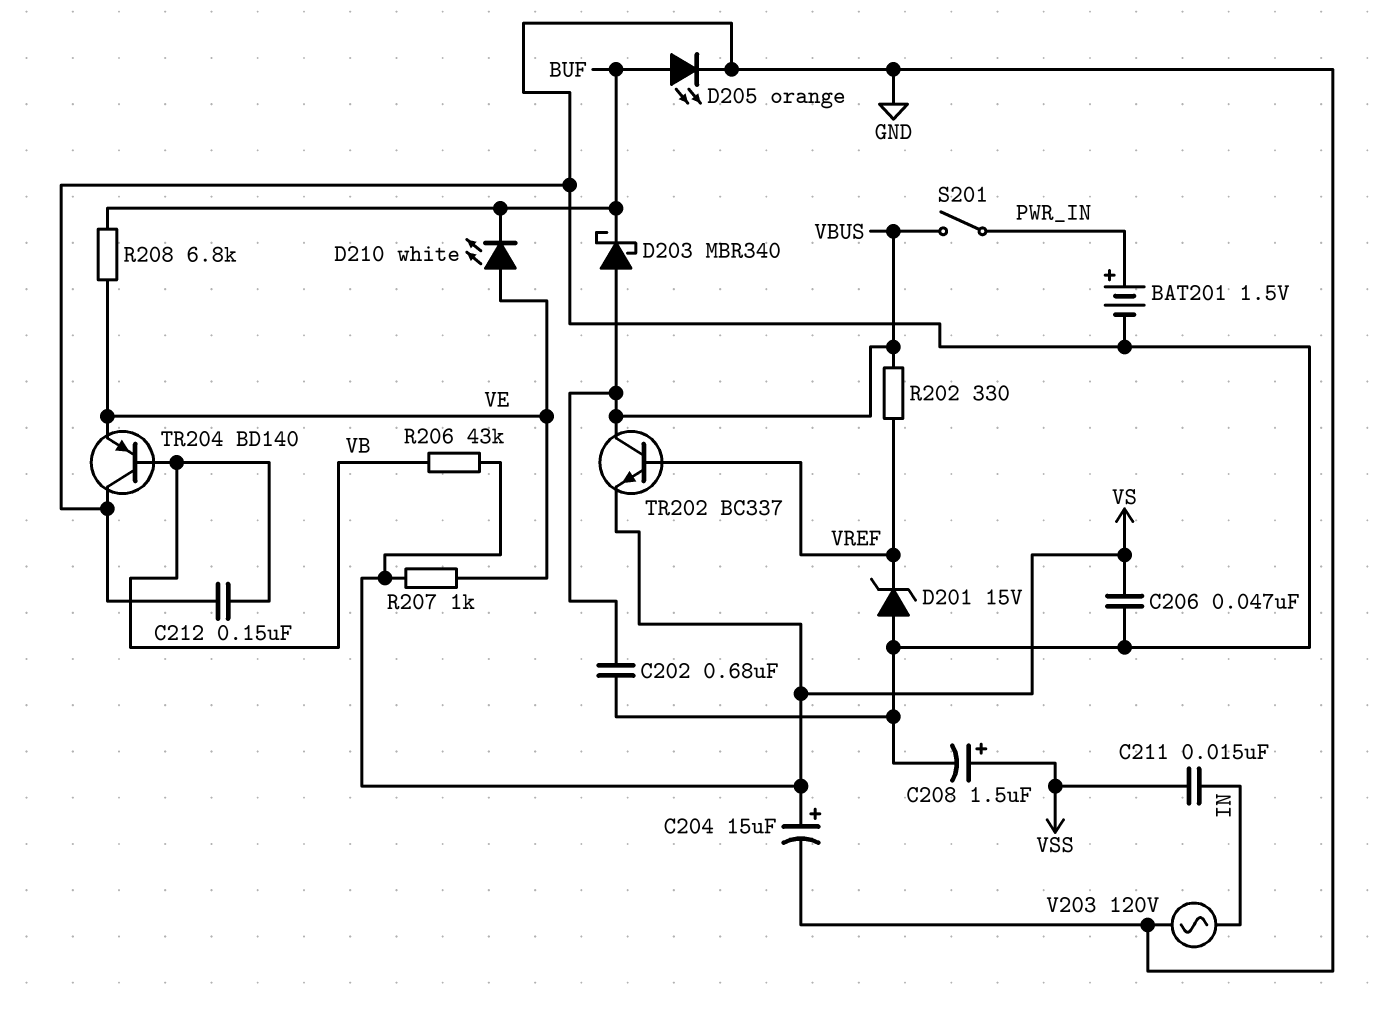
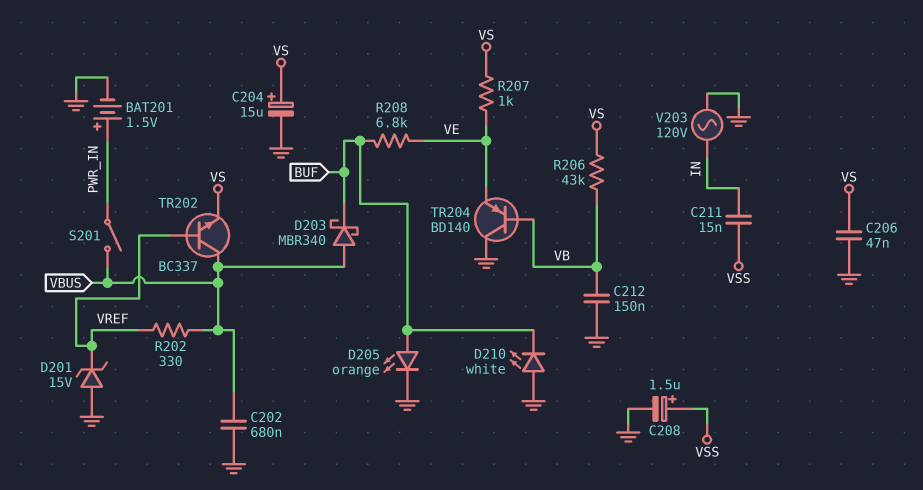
D210: LED white (A VE, K BUF) -> LED white (A GND, K BUF)

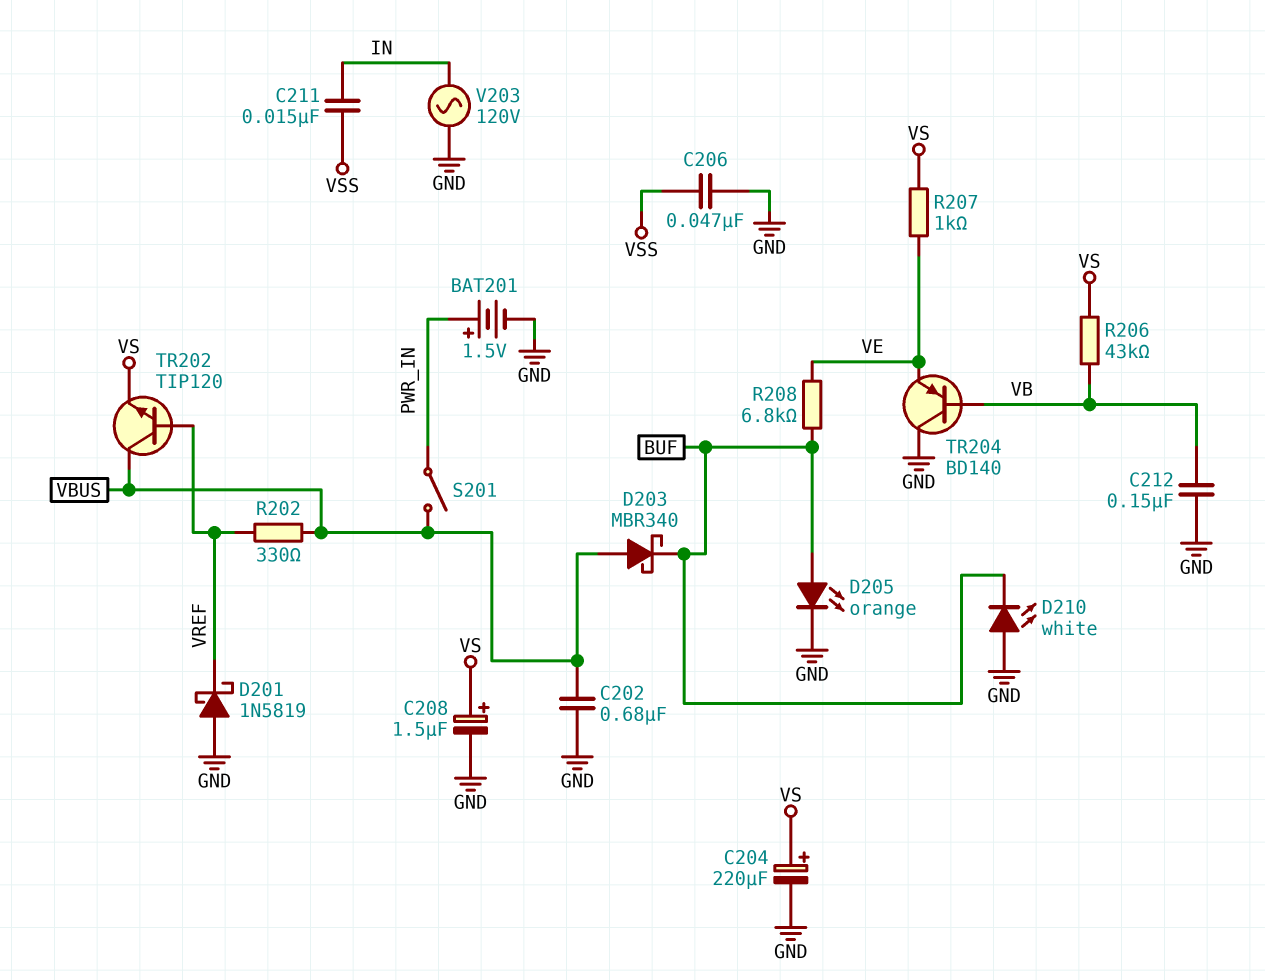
C204: 15uF (plus VS, minus GND) -> 220uF (plus VS, minus GND)
C206: 47nF (GND, VS) -> 47nF (GND, VSS)
C208: 1.5uF (plus VSS, minus GND) -> 1.5uF (plus VS, minus GND)
D201: zener 15V (A GND, K VREF) -> schottky 1N5819 (A GND, K VREF)
TR202: NPN BC337 (B VREF, C VBUS, E VS) -> NPN TIP120 (B VREF, C VBUS, E VS)

